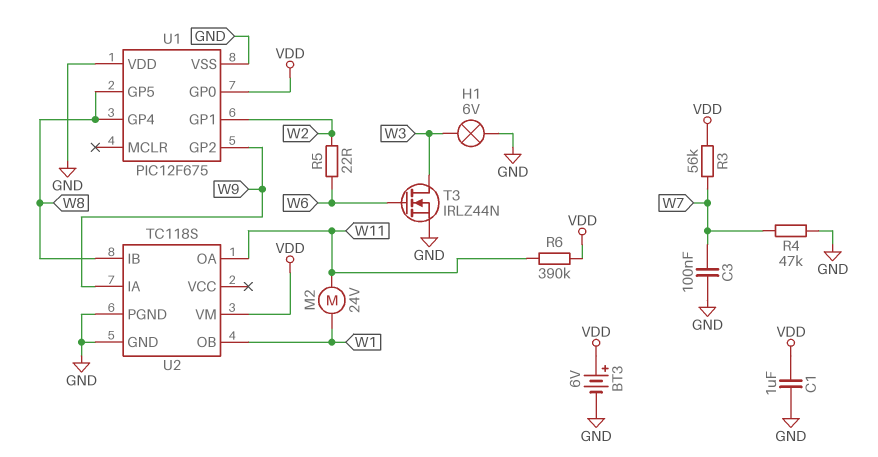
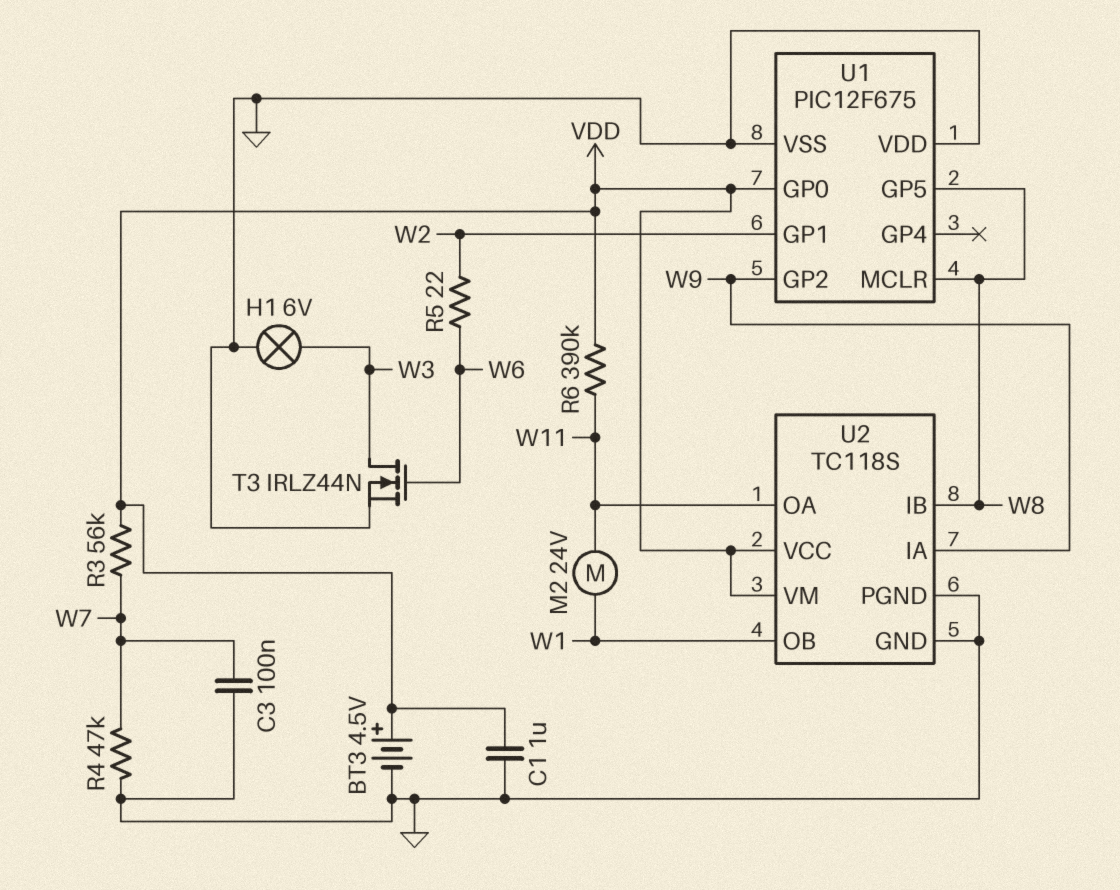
BT3: 6V (plus VDD, minus GND) -> 4.5V (plus VDD, minus GND)
U1 pin GP4: W8 -> none
U1 pin MCLR: none -> W8
U2 pin VCC: none -> VDD

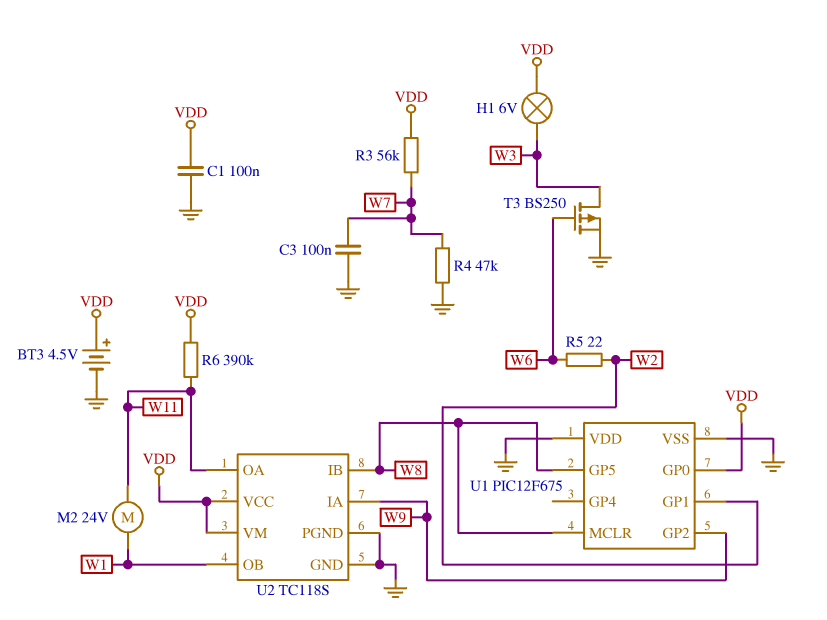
C1: 1uF (GND, VDD) -> 100nF (GND, VDD)
H1: lamp 6V (GND, W3) -> lamp 6V (VDD, W3)
T3: NMOS IRLZ44N (G W6, D W3, S GND) -> PMOS BS250 (G W6, D W3, S GND)

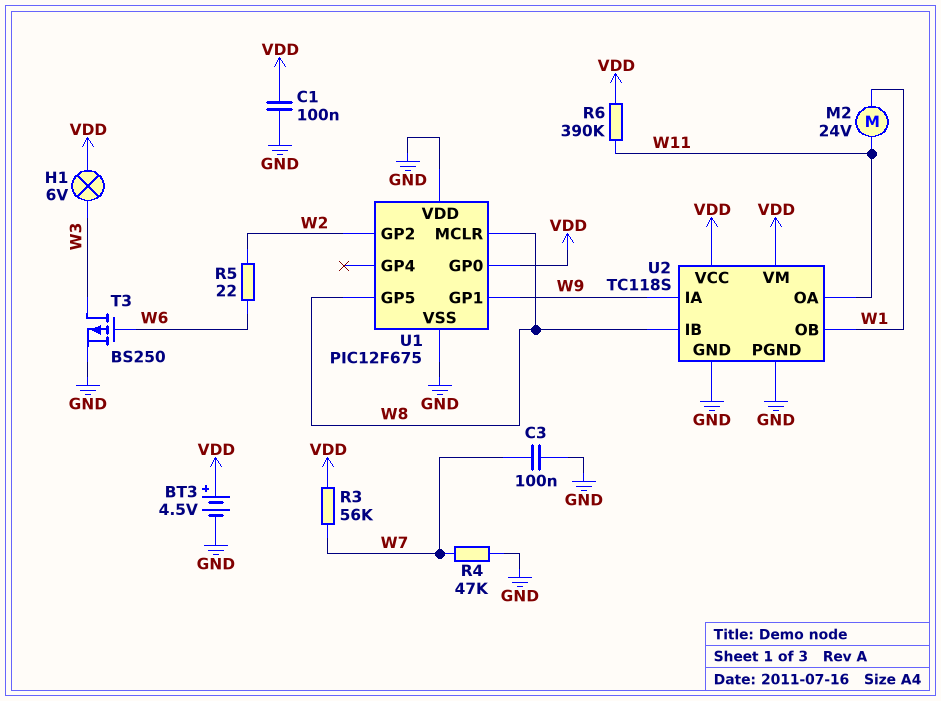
U1 pin GP1: W2 -> W9
U1 pin GP2: W9 -> W2

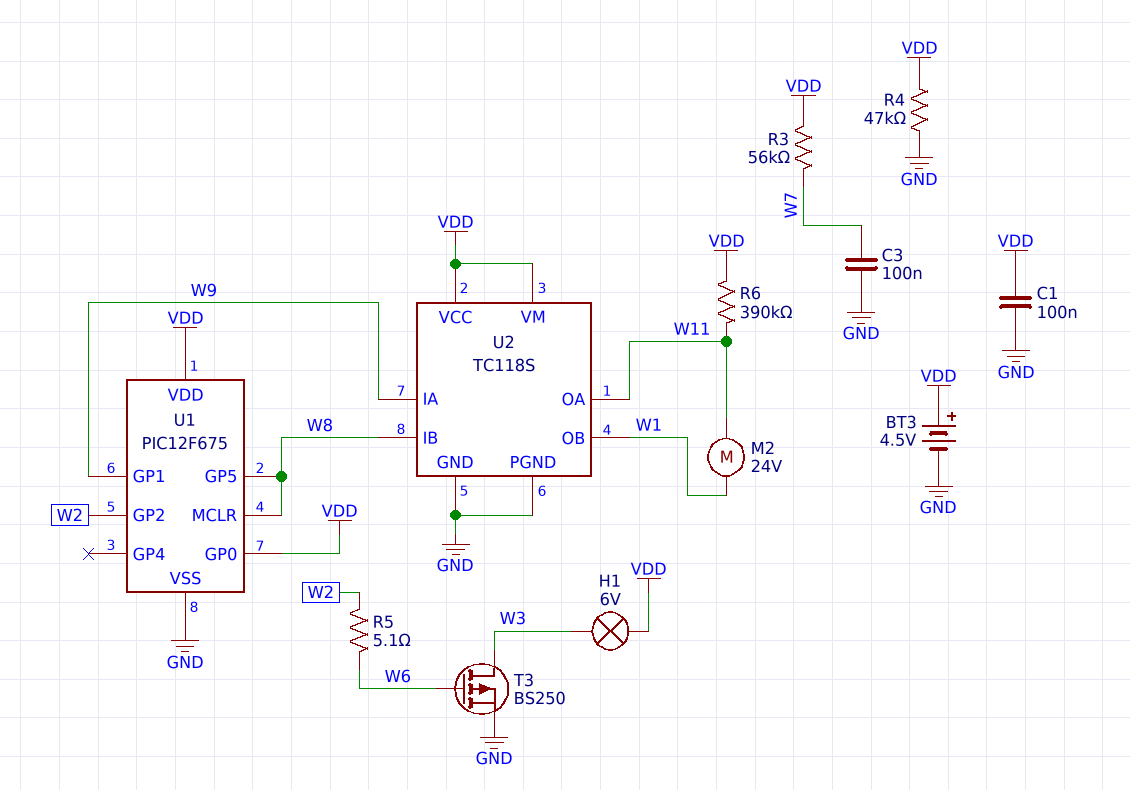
R4: 47k (GND, W7) -> 47k (GND, VDD)
R5: 22 (W2, W6) -> 5.1 (W2, W6)
U1 pin VDD: GND -> VDD

